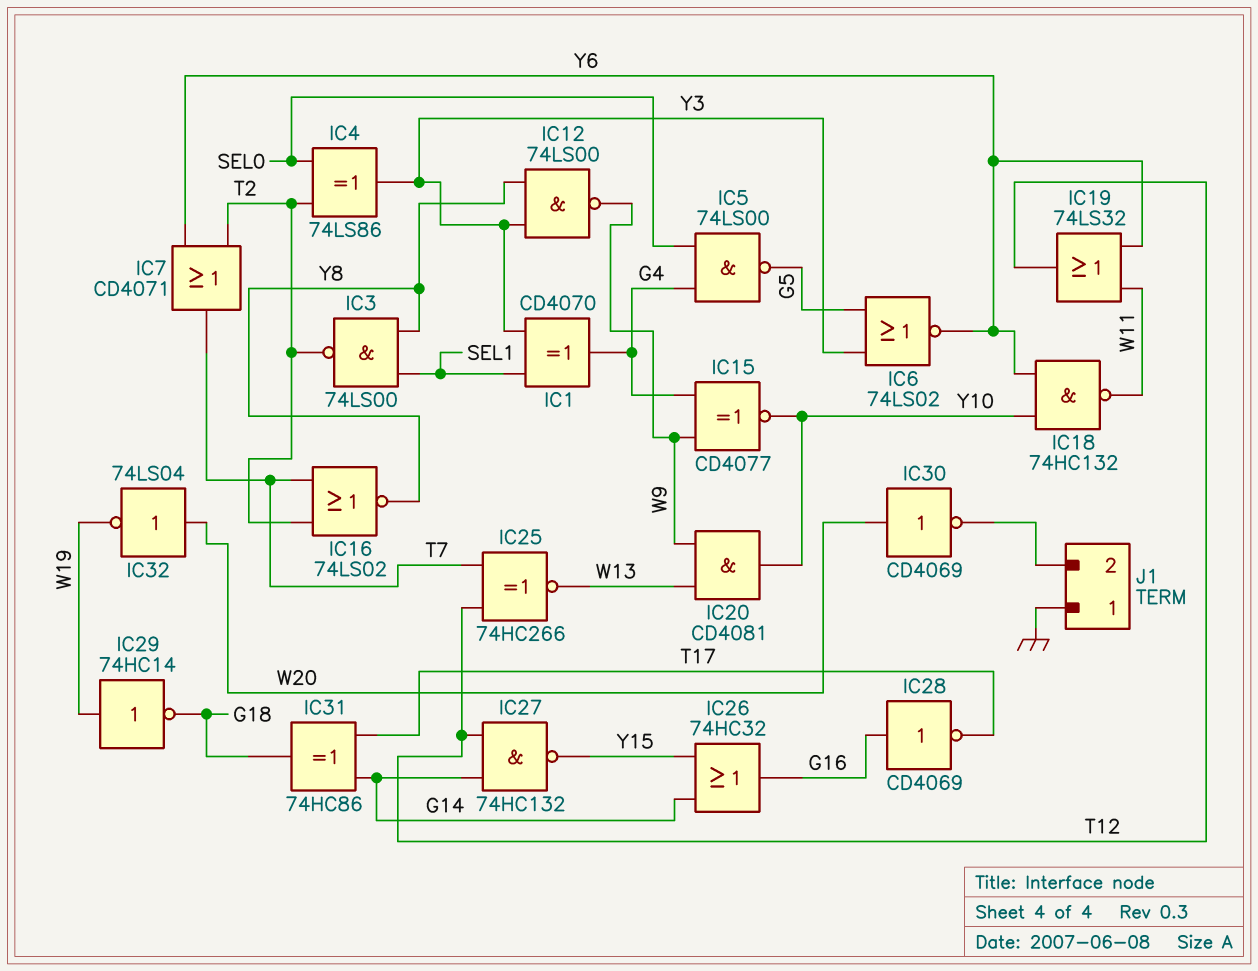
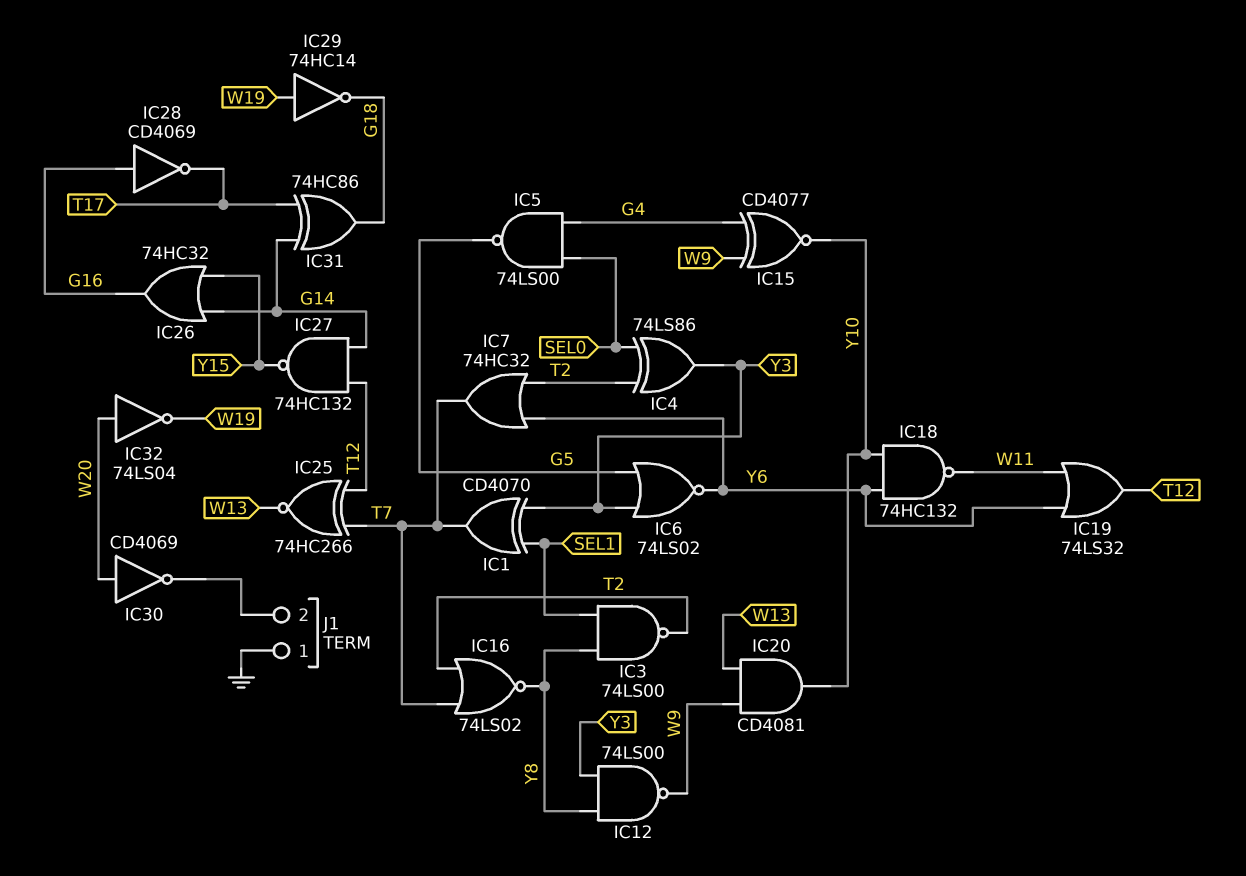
IC1: XOR CD4070 (in SEL1, in Y3, out G4) -> XOR CD4070 (in SEL1, in Y3, out T7)
IC7: OR CD4071 (in T2, in Y6, out T7) -> OR 74HC32 (in T2, in Y6, out T7)

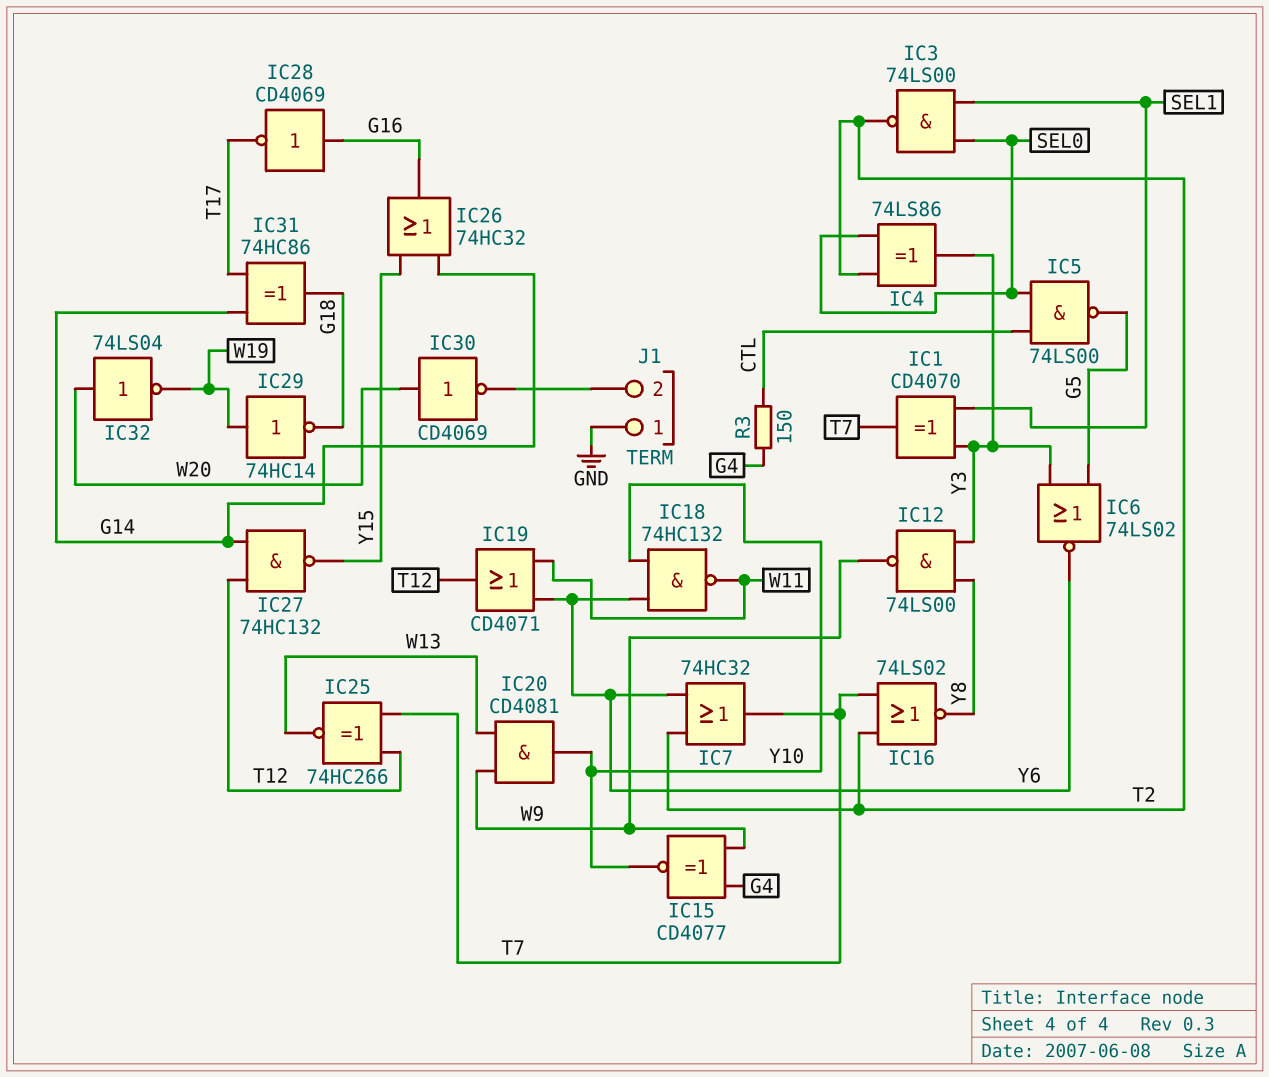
IC3: NAND 74LS00 (in SEL1, in Y8, out T2) -> NAND 74LS00 (in SEL0, in SEL1, out T2)
IC5: NAND 74LS00 (in G4, in SEL0, out G5) -> NAND 74LS00 (in CTL, in SEL0, out G5)
IC19: OR 74LS32 (in W11, in Y6, out T12) -> OR CD4071 (in W11, in Y6, out T12)
R3: none -> 150 (CTL, G4)

